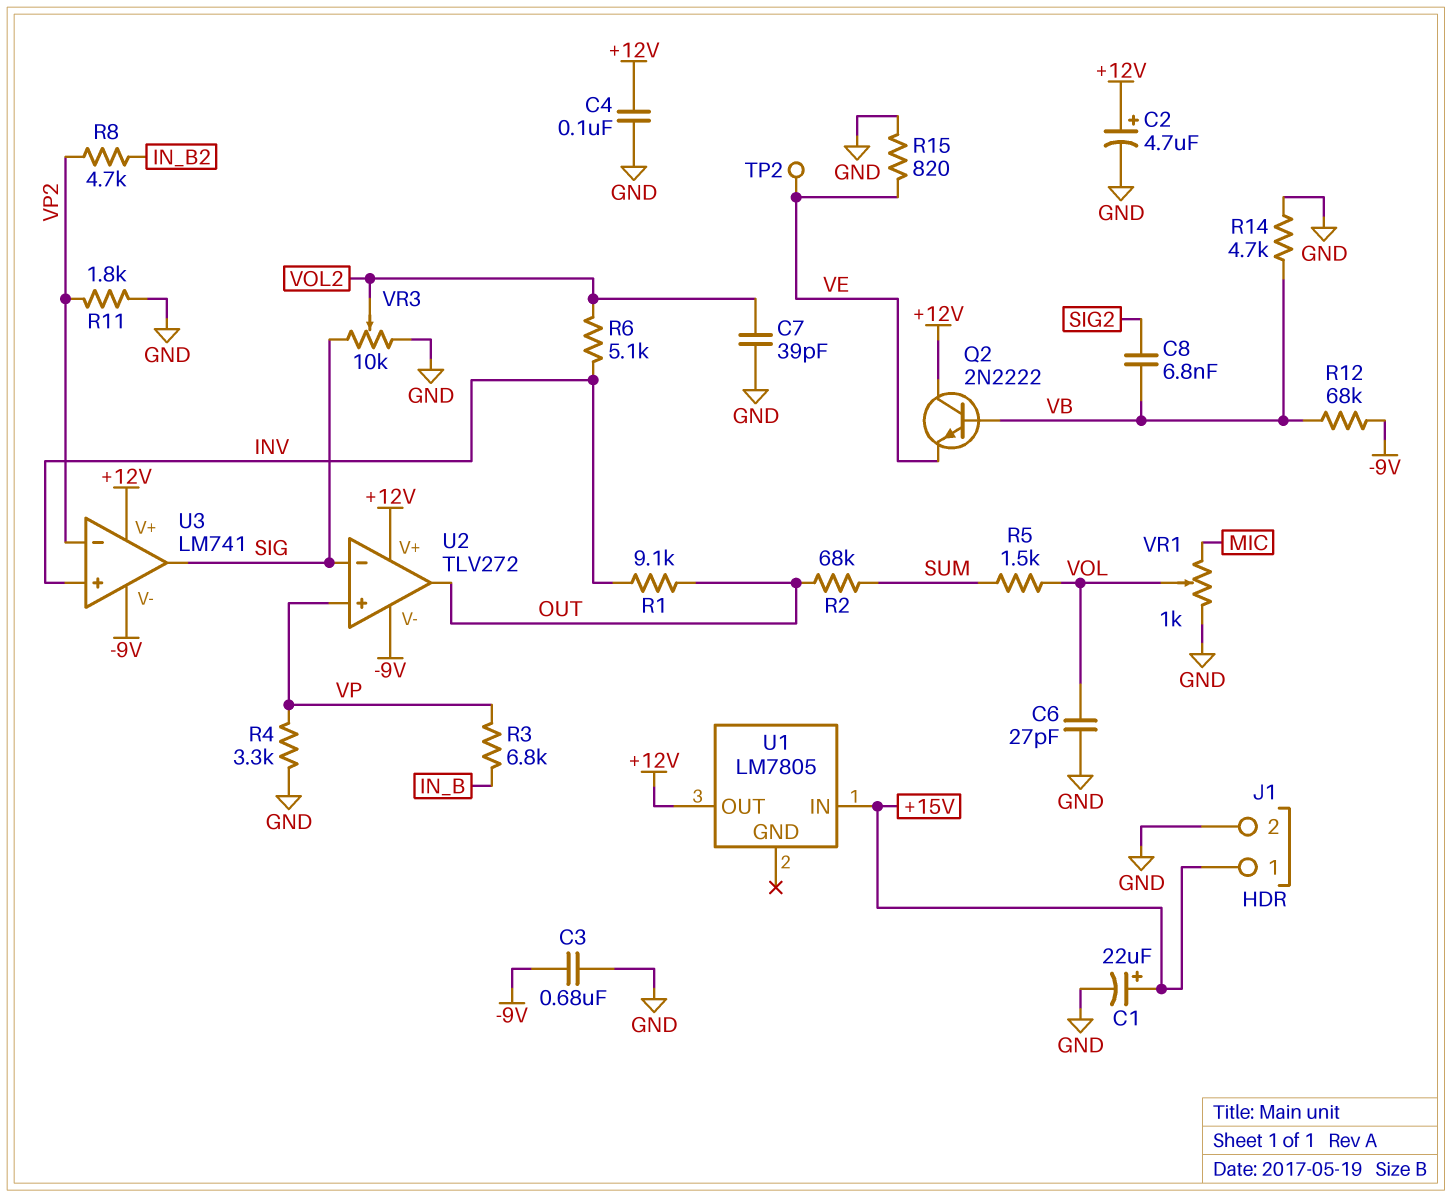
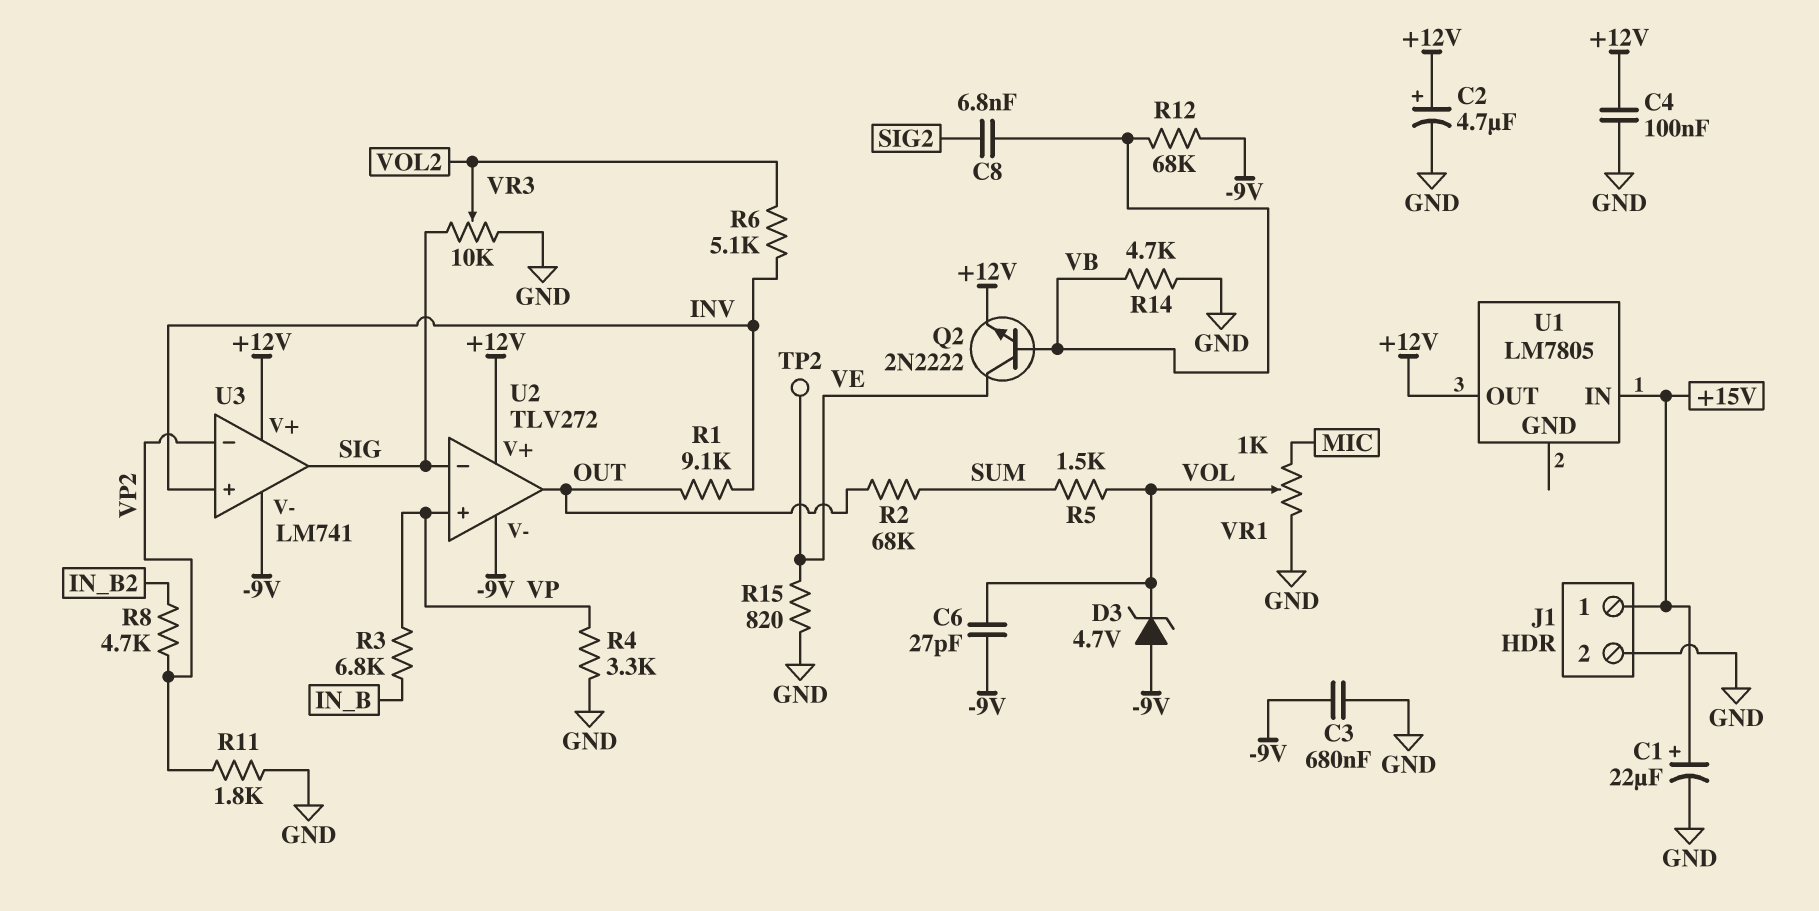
C6: 27pF (GND, VOL) -> 27pF (-9V, VOL)
C7: 39pF (GND, VOL2) -> none
D3: none -> zener 4.7V (A -9V, K VOL)
Q2: NPN 2N2222 (B VB, C +12V, E VE) -> NPN 2N2222 (B VB, C VE, E +12V)

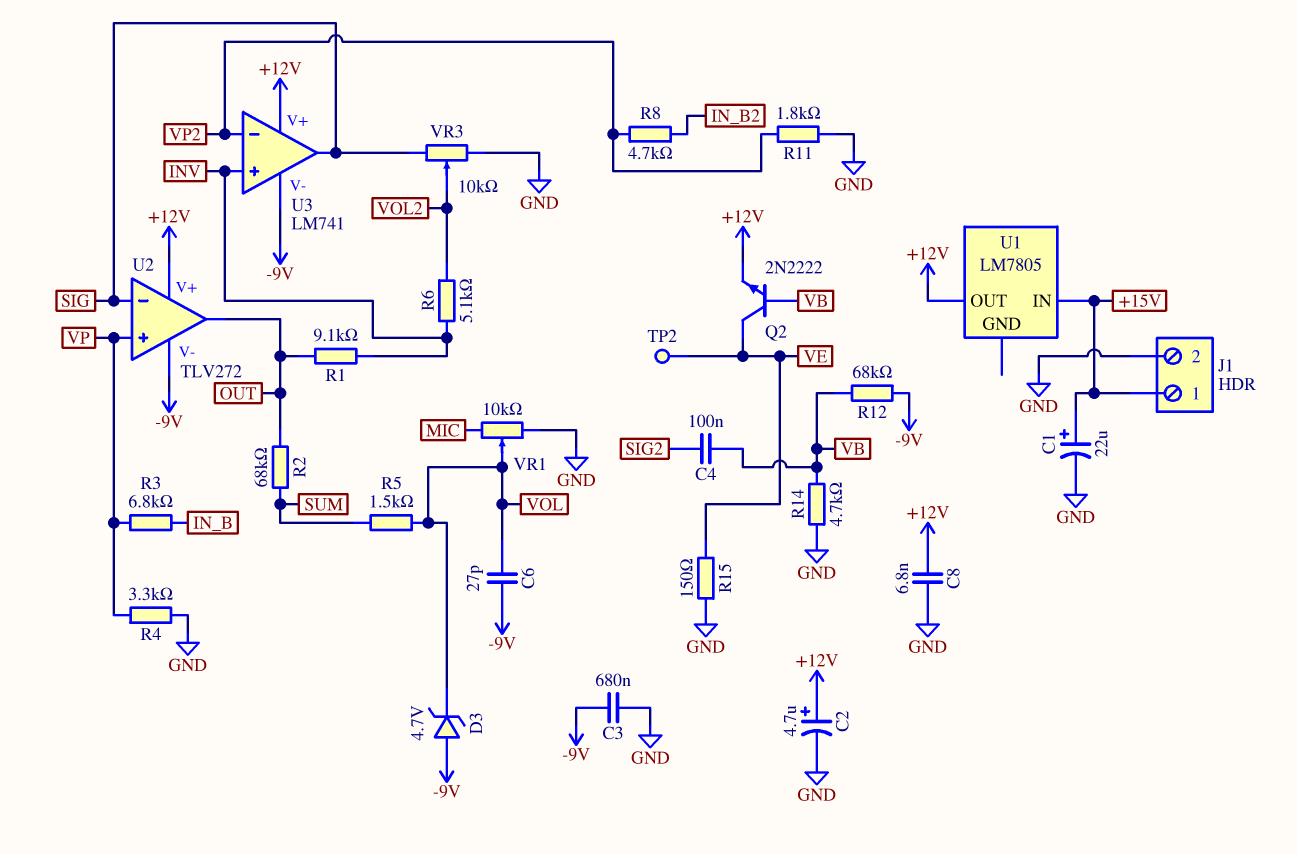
C4: 100nF (+12V, GND) -> 100nF (SIG2, VB)
C8: 6.8nF (SIG2, VB) -> 6.8nF (+12V, GND)
R15: 820 (GND, VE) -> 150 (GND, VE)
VR1: 1k (GND, MIC, wiper VOL) -> 10k (GND, MIC, wiper VOL)

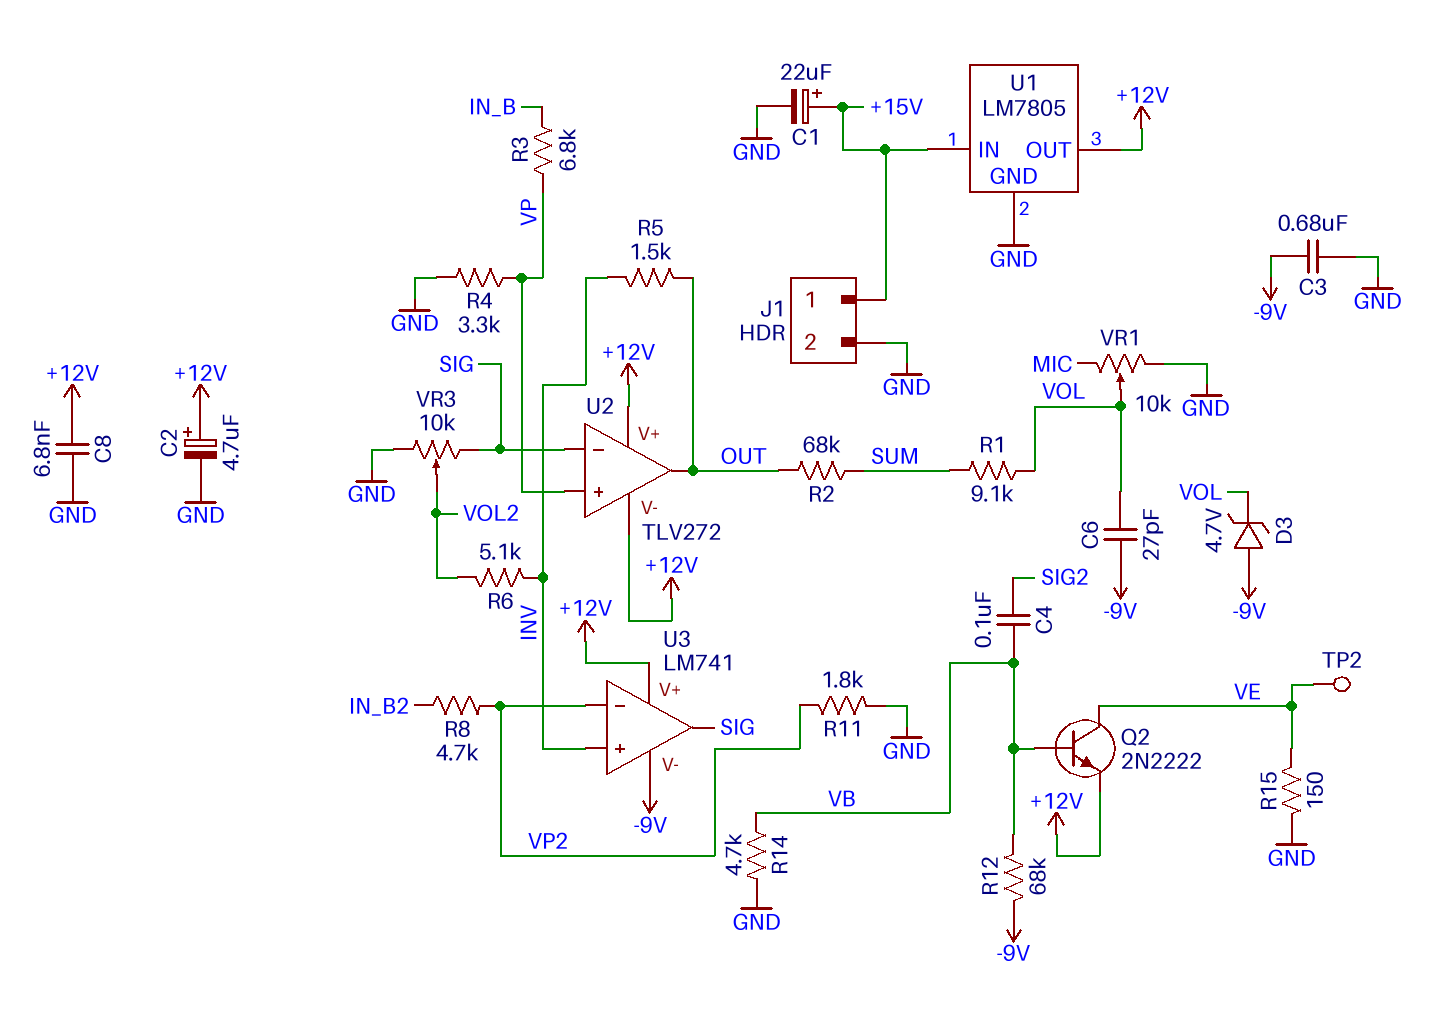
R1: 9.1k (INV, OUT) -> 9.1k (SUM, VOL)
R5: 1.5k (SUM, VOL) -> 1.5k (INV, OUT)
U1 pin GND: none -> GND
U2 pin V-: -9V -> +12V

